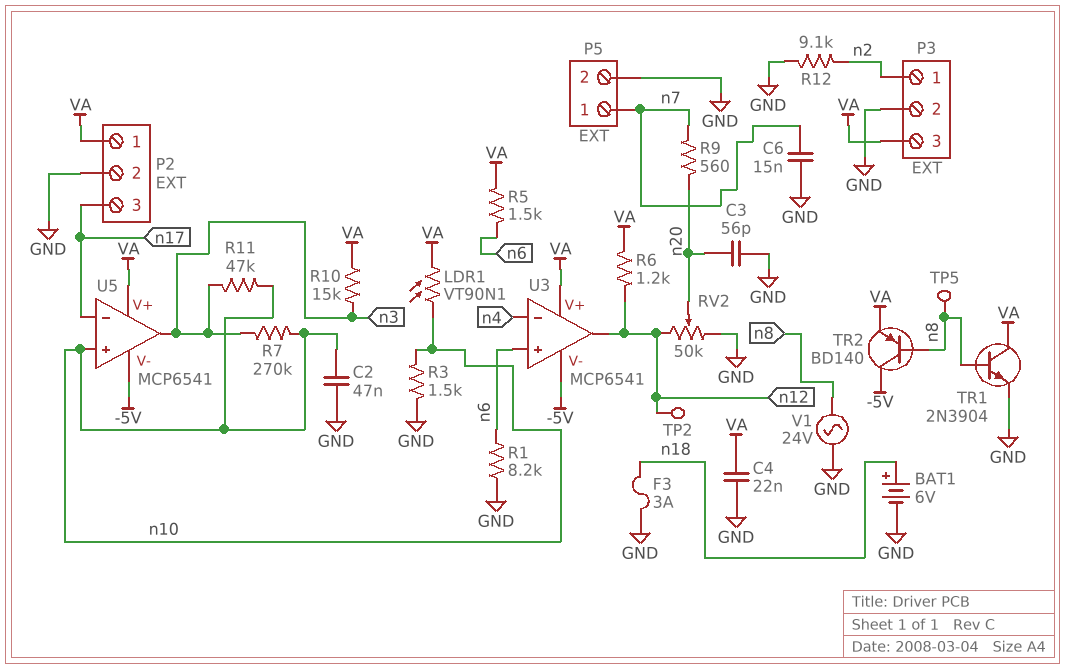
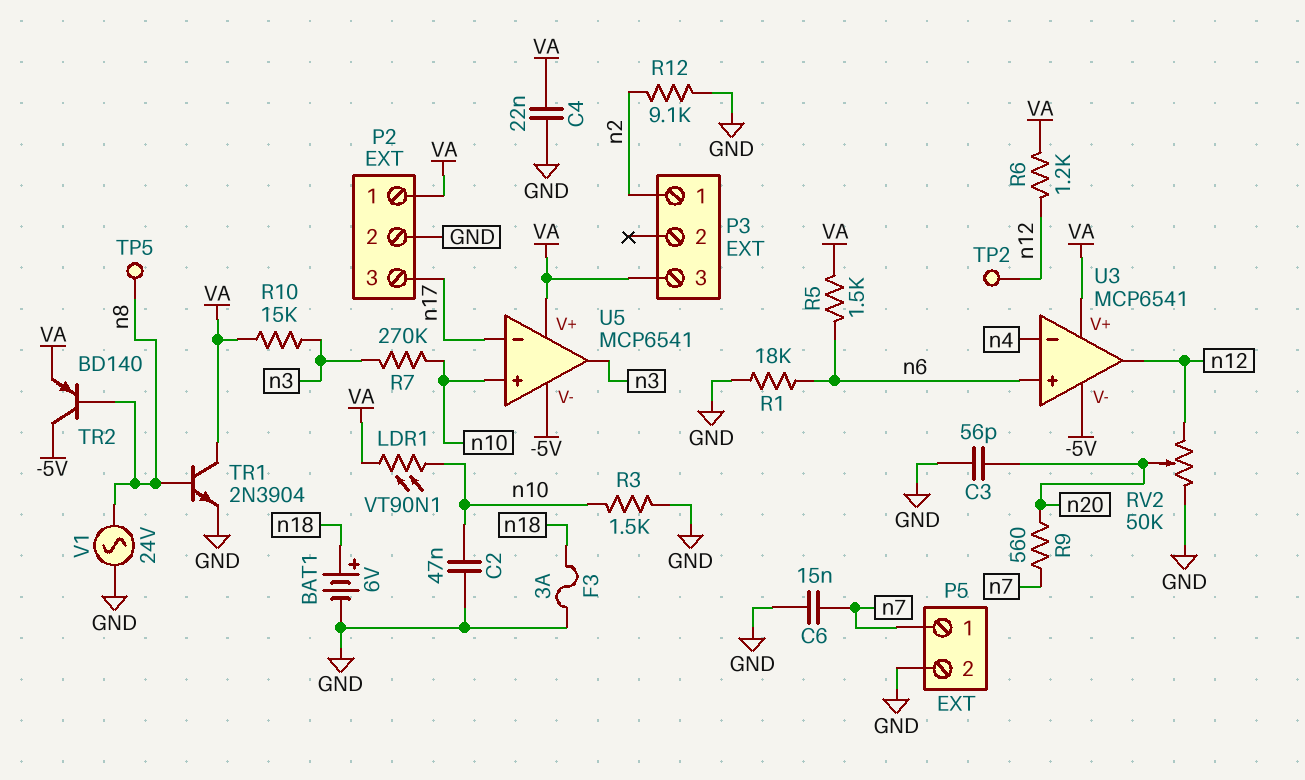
P3 pin 2: GND -> none
R1: 8.2k (GND, n6) -> 18k (GND, n6)
R11: 47k (n3, n10) -> none

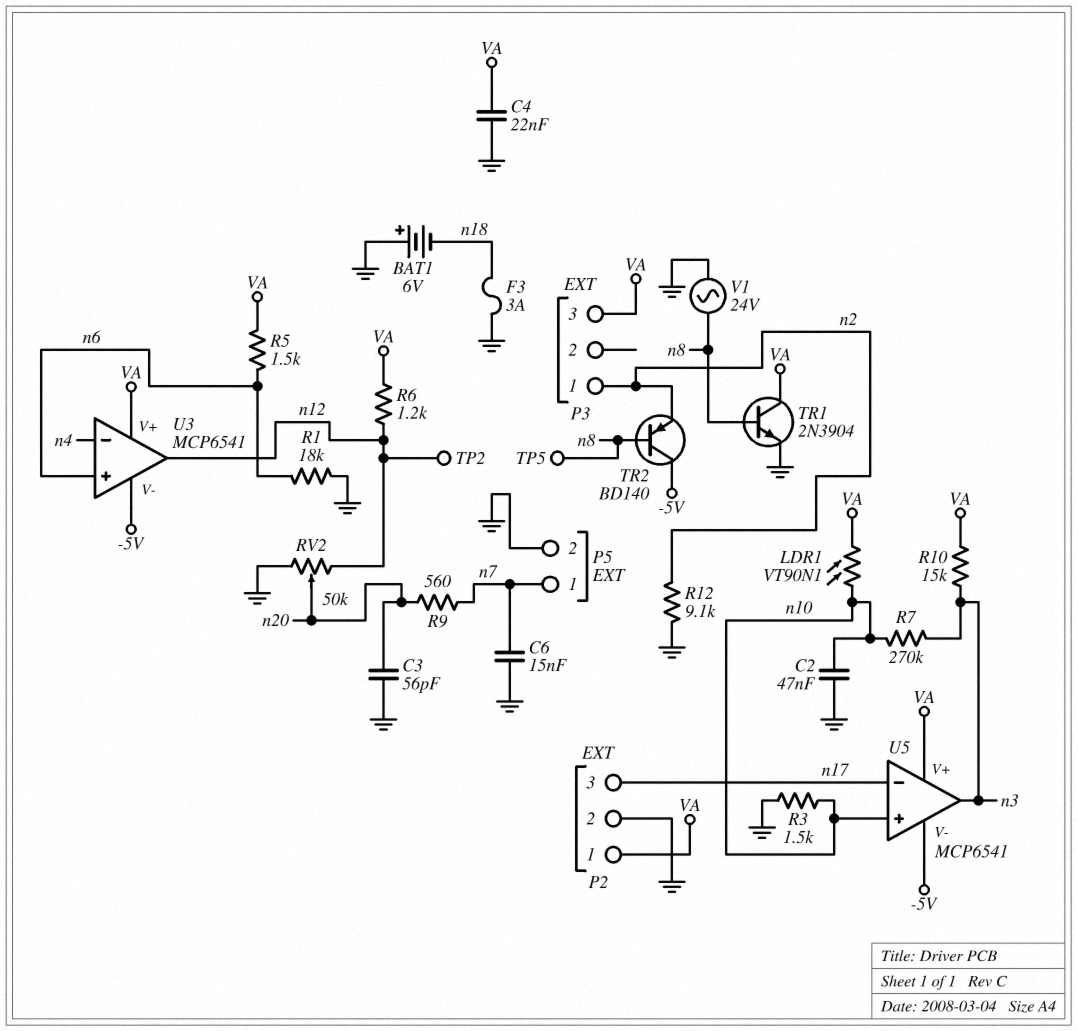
BAT1: 6V (plus n18, minus GND) -> 6V (plus GND, minus n18)
TR2: PNP BD140 (B n8, C -5V, E VA) -> PNP BD140 (B n8, C -5V, E n2)

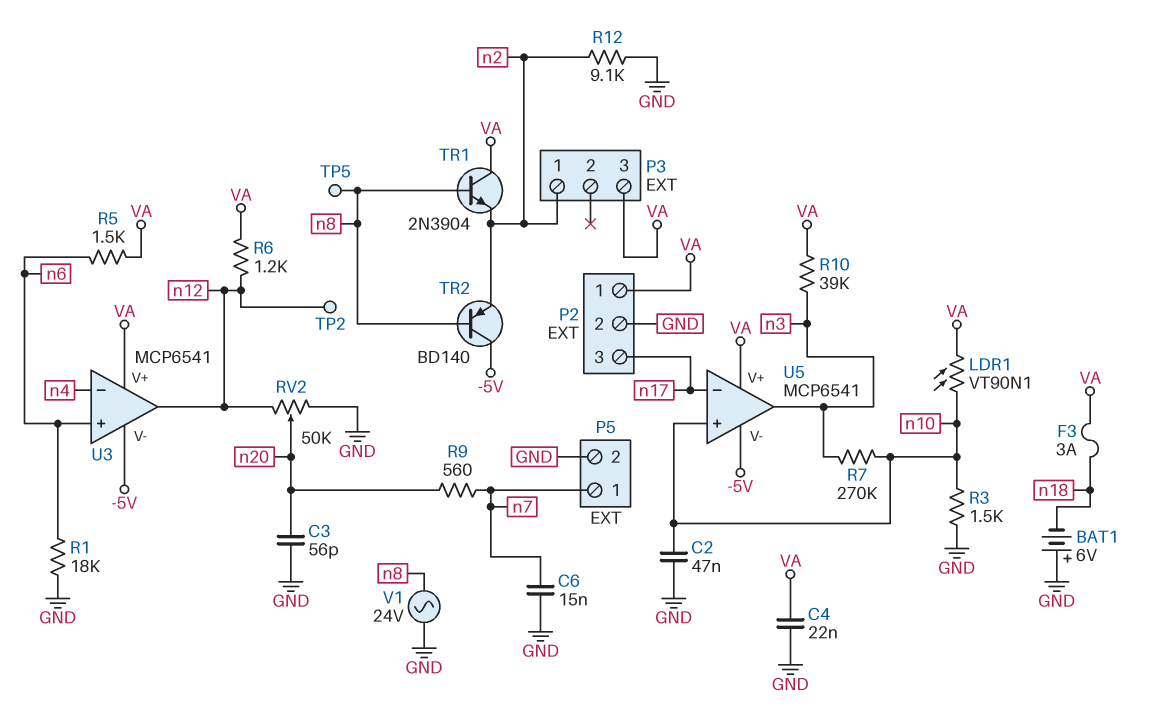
F3: 3A (GND, n18) -> 3A (VA, n18)
R10: 15k (VA, n3) -> 39k (VA, n3)
TR1: NPN 2N3904 (B n8, C VA, E GND) -> NPN 2N3904 (B n8, C VA, E n2)

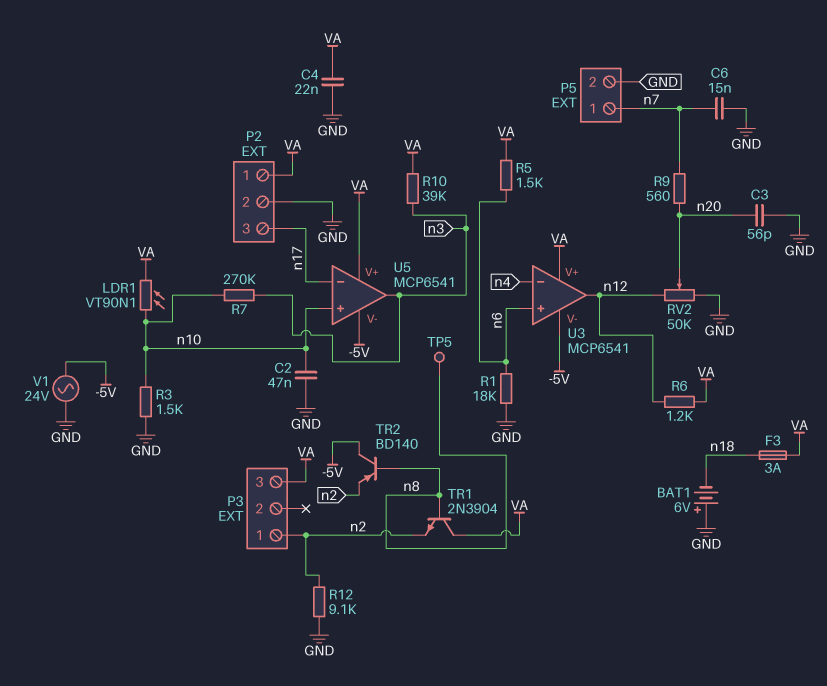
TP2: test point (n12) -> none
V1: AC 24V (GND, n8) -> AC 24V (-5V, GND)

